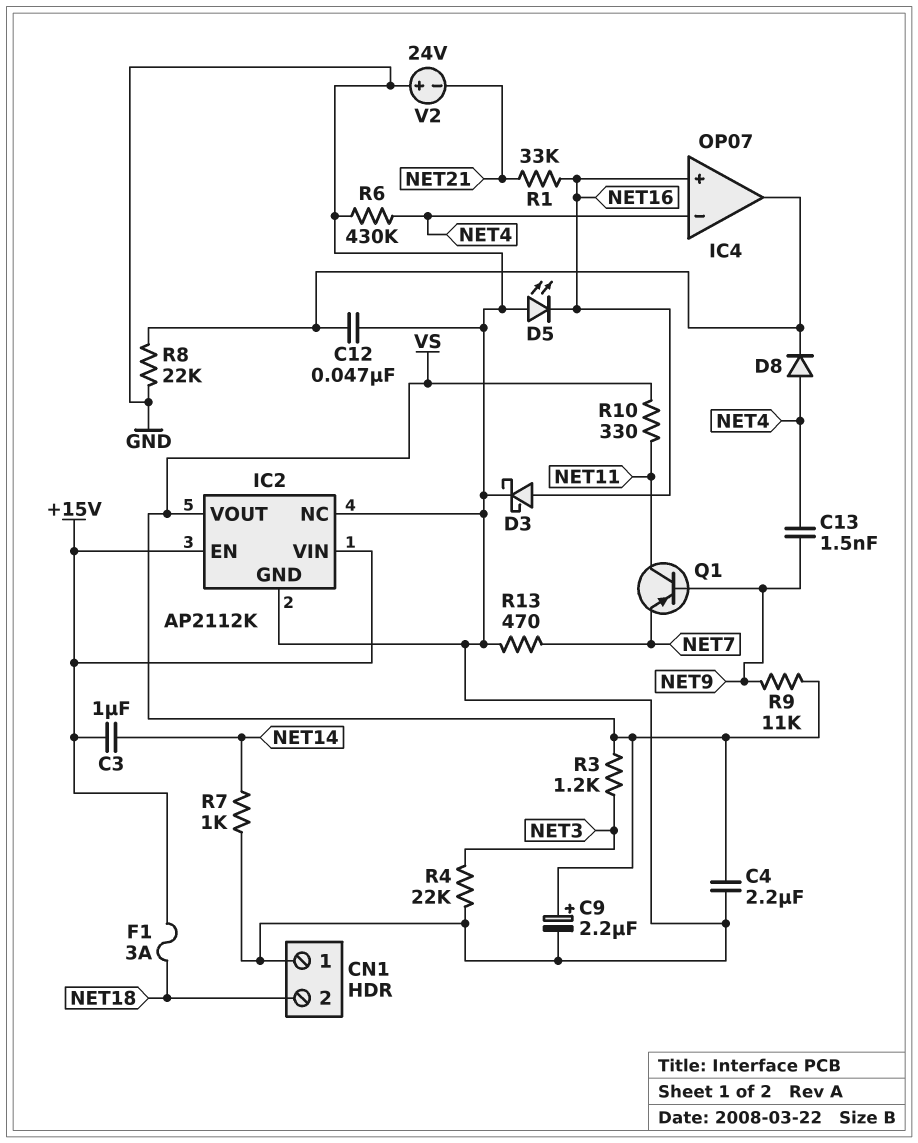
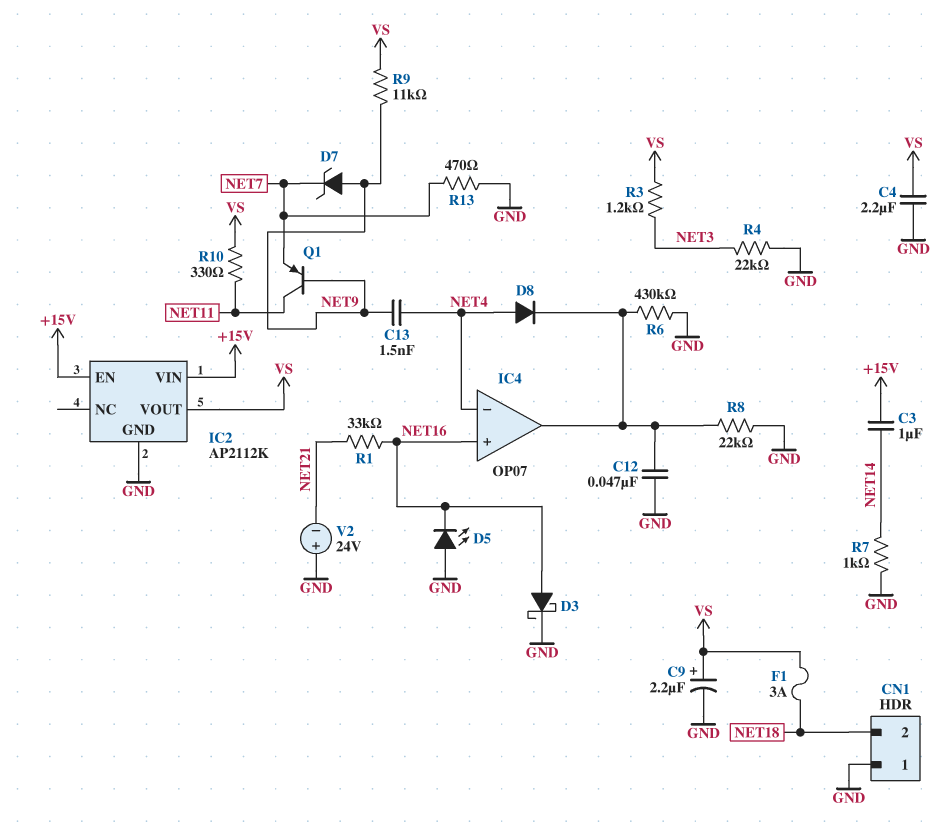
D7: none -> zener (A NET9, K NET7)
F1: 3A (+15V, NET18) -> 3A (NET18, VS)
IC2 pin NC: GND -> none
R6: 430k (GND, NET4) -> 430k (GND, IC4/out)

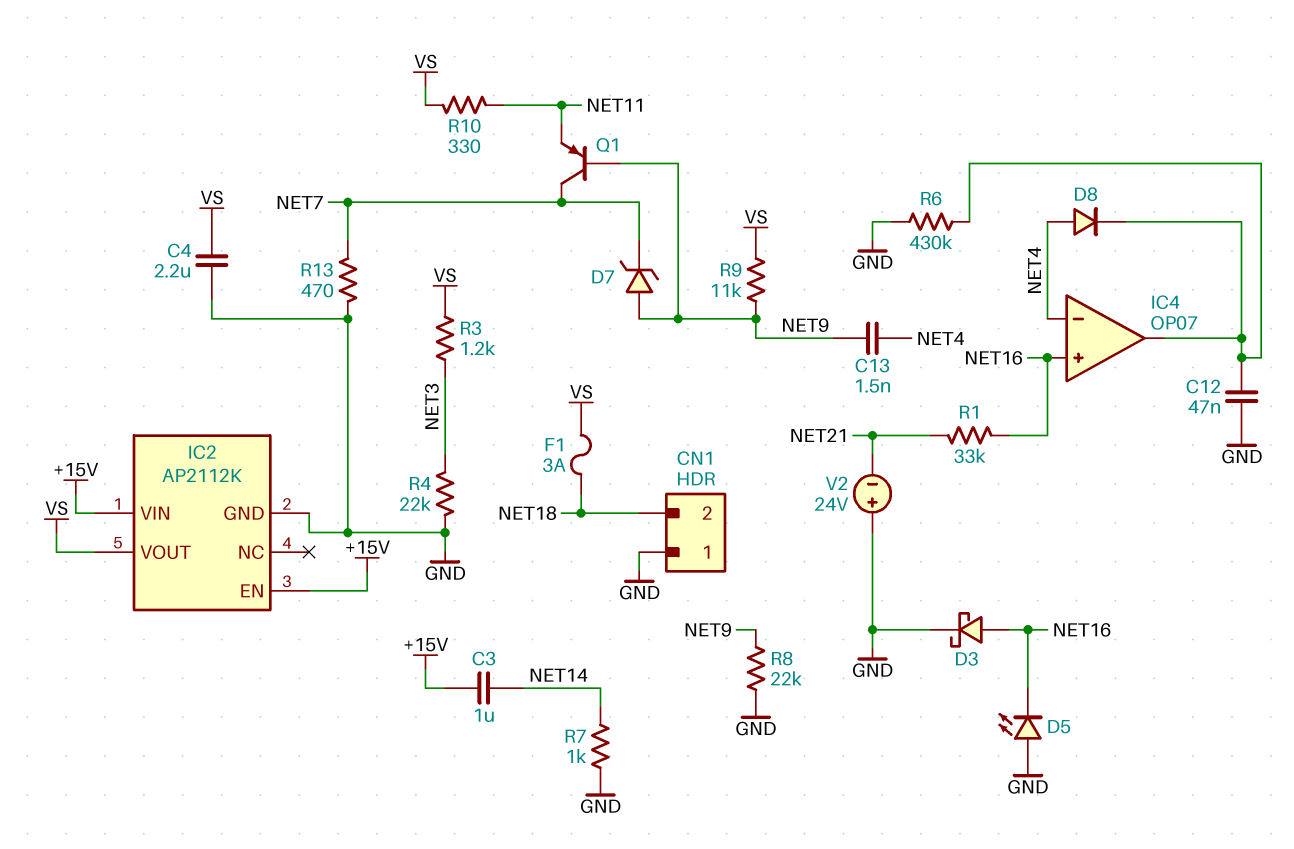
C9: 2.2uF (plus VS, minus GND) -> none
Q1: PNP (B NET9, C NET11, E NET7) -> PNP (B NET9, C NET7, E NET11)
R8: 22k (GND, IC4/out) -> 22k (GND, NET9)

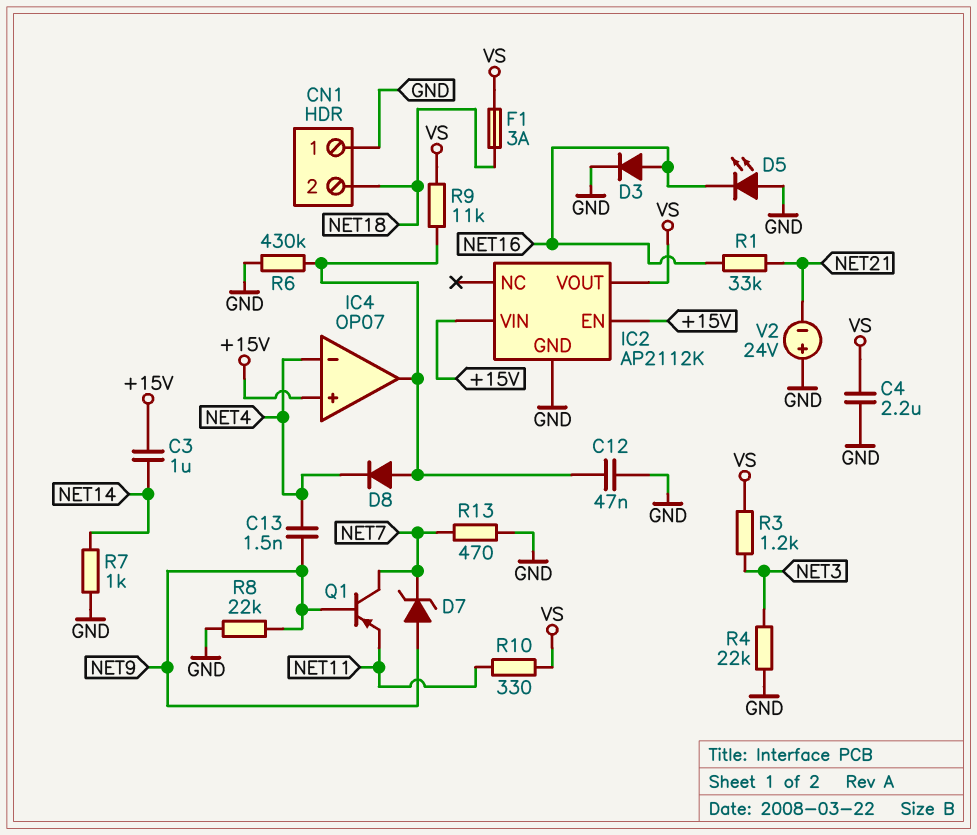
D3: schottky (A NET16, K GND) -> diode (A NET16, K GND)
D8: diode (A NET4, K IC4/out) -> diode (A IC4/out, K NET4)
IC4 pin in+: NET16 -> +15V
R9: 11k (NET9, VS) -> 11k (IC4/out, VS)

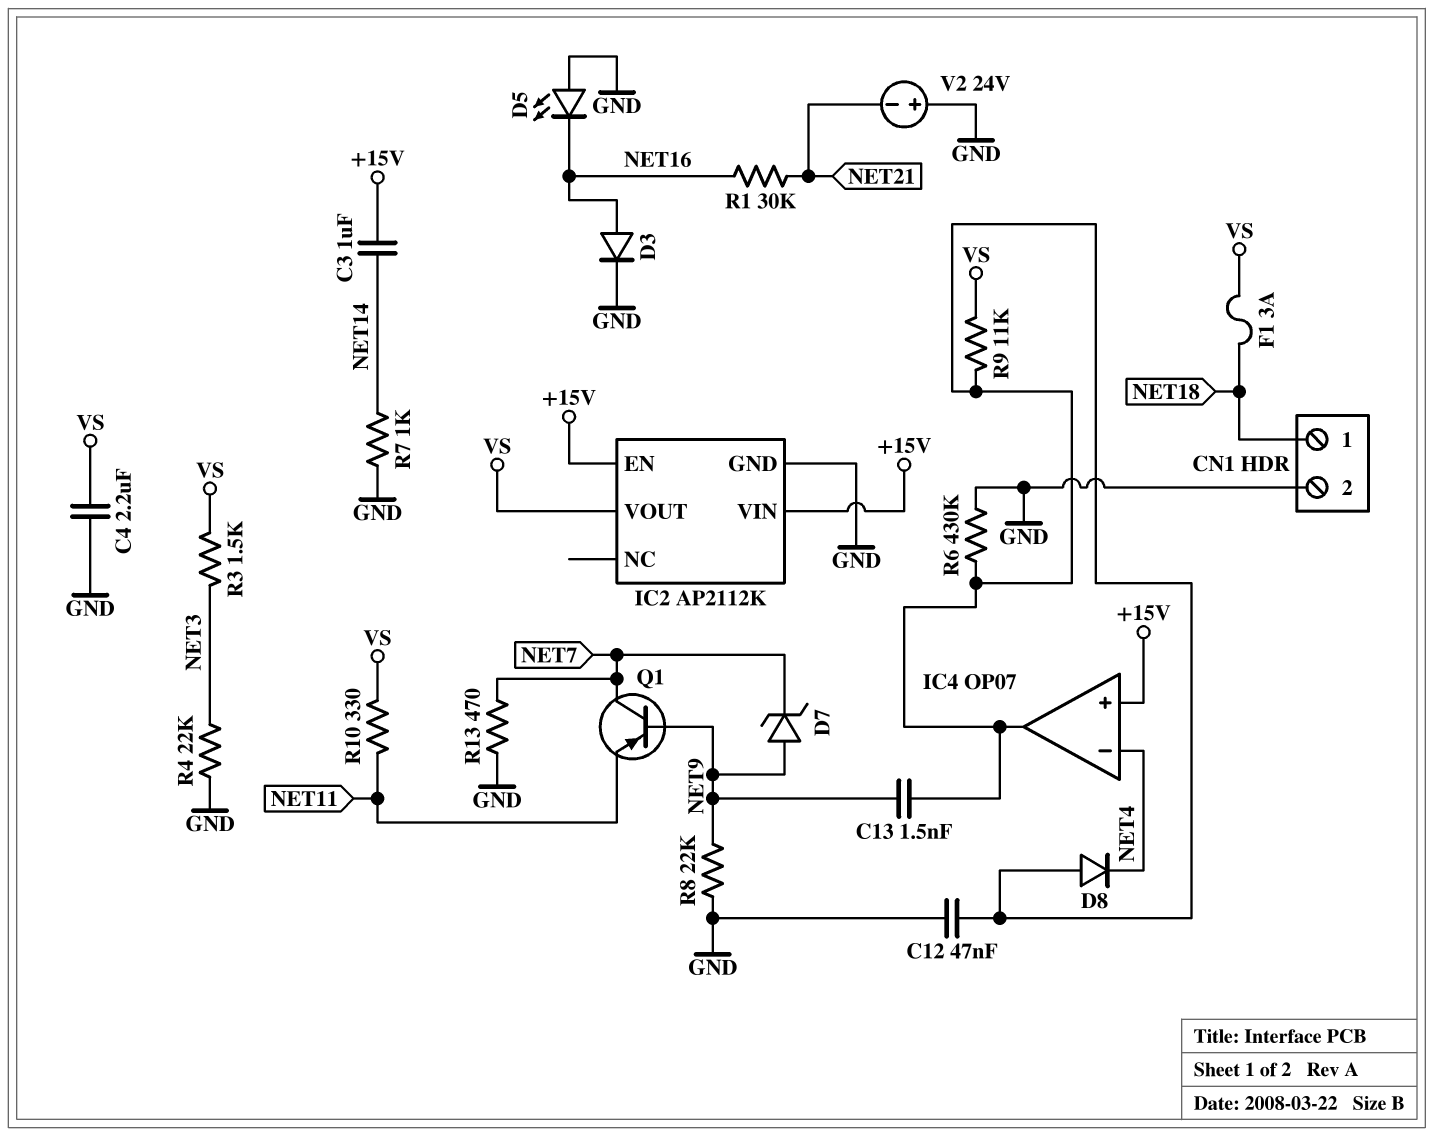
C13: 1.5nF (NET4, NET9) -> 1.5nF (IC4/out, NET9)
CN1 pin 1: GND -> NET18
CN1 pin 2: NET18 -> GND
R1: 33k (NET16, NET21) -> 30k (NET16, NET21)
R3: 1.2k (NET3, VS) -> 1.5k (NET3, VS)

